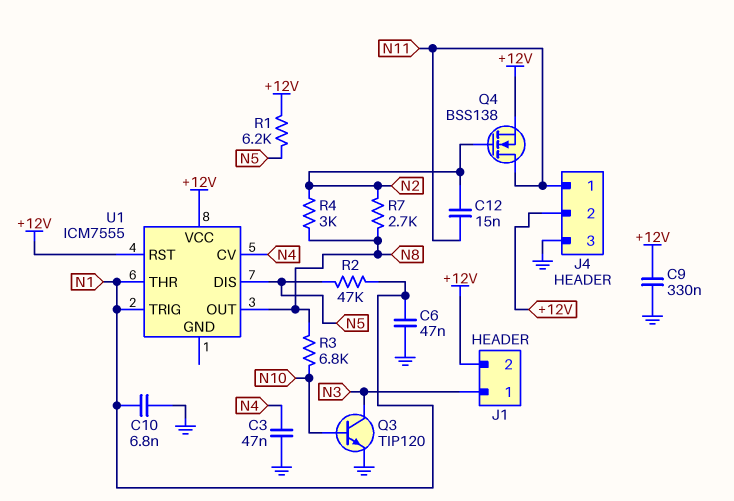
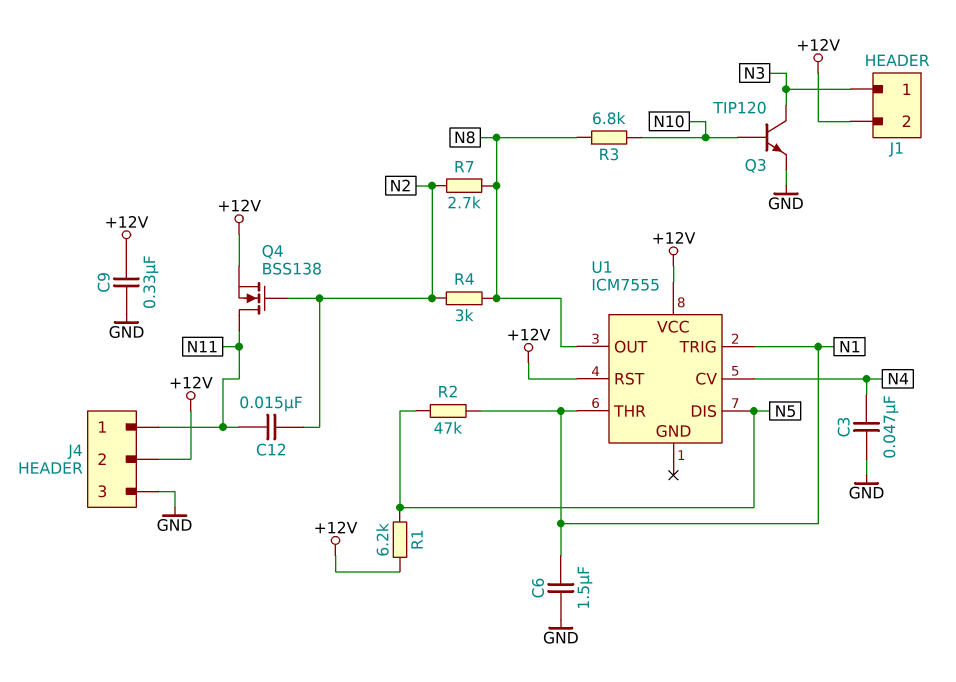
C6: 47nF (GND, N1) -> 1.5uF (GND, N1)
C10: 6.8nF (GND, N1) -> none

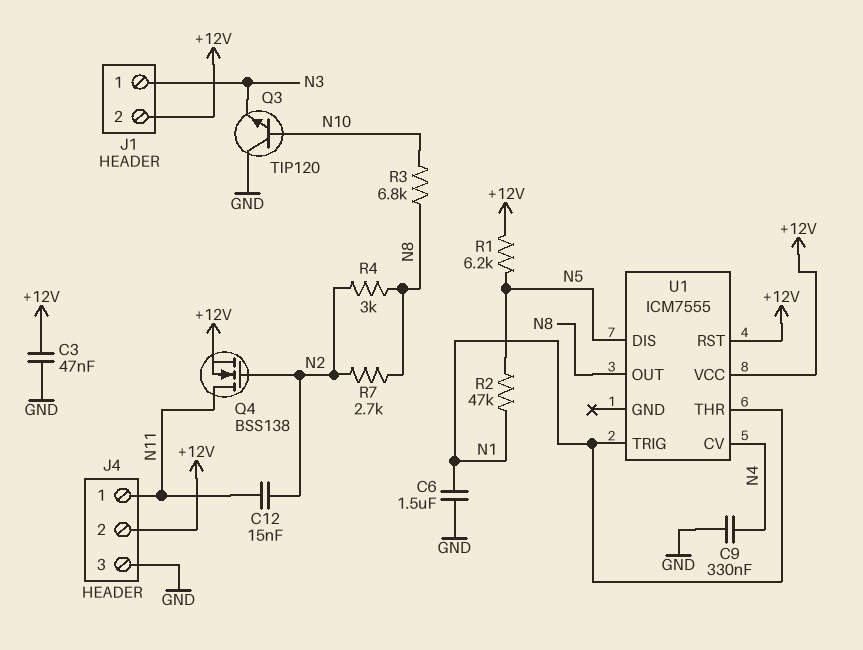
C3: 47nF (GND, N4) -> 47nF (+12V, GND)
C9: 330nF (+12V, GND) -> 330nF (GND, N4)
Q3: NPN TIP120 (B N10, C N3, E GND) -> NPN TIP120 (B N10, C GND, E N3)

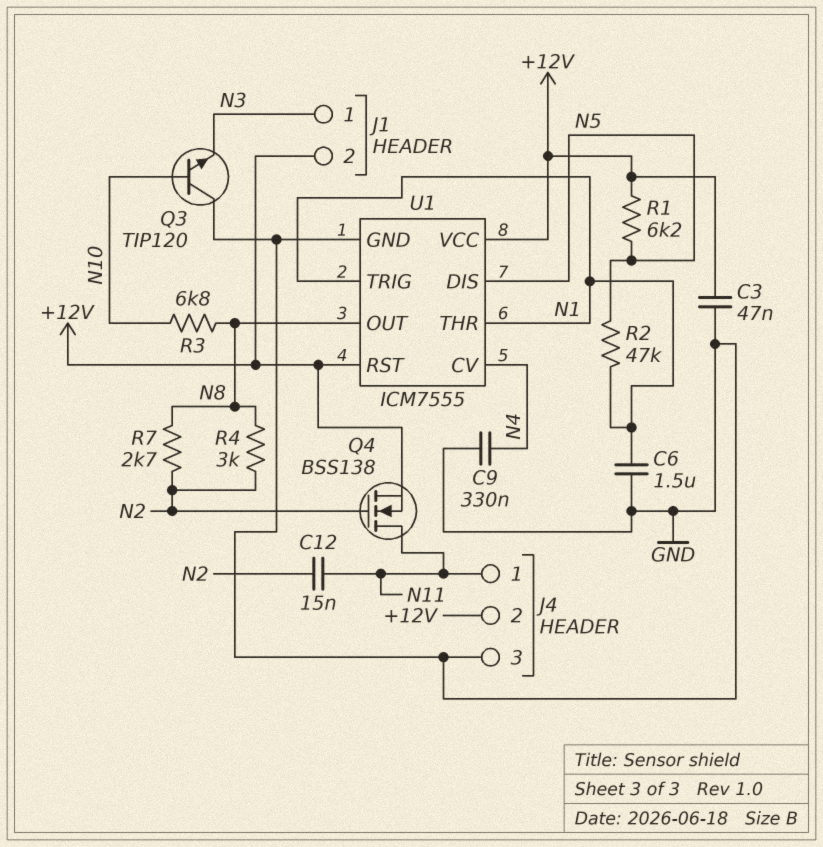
U1 pin GND: none -> GND

